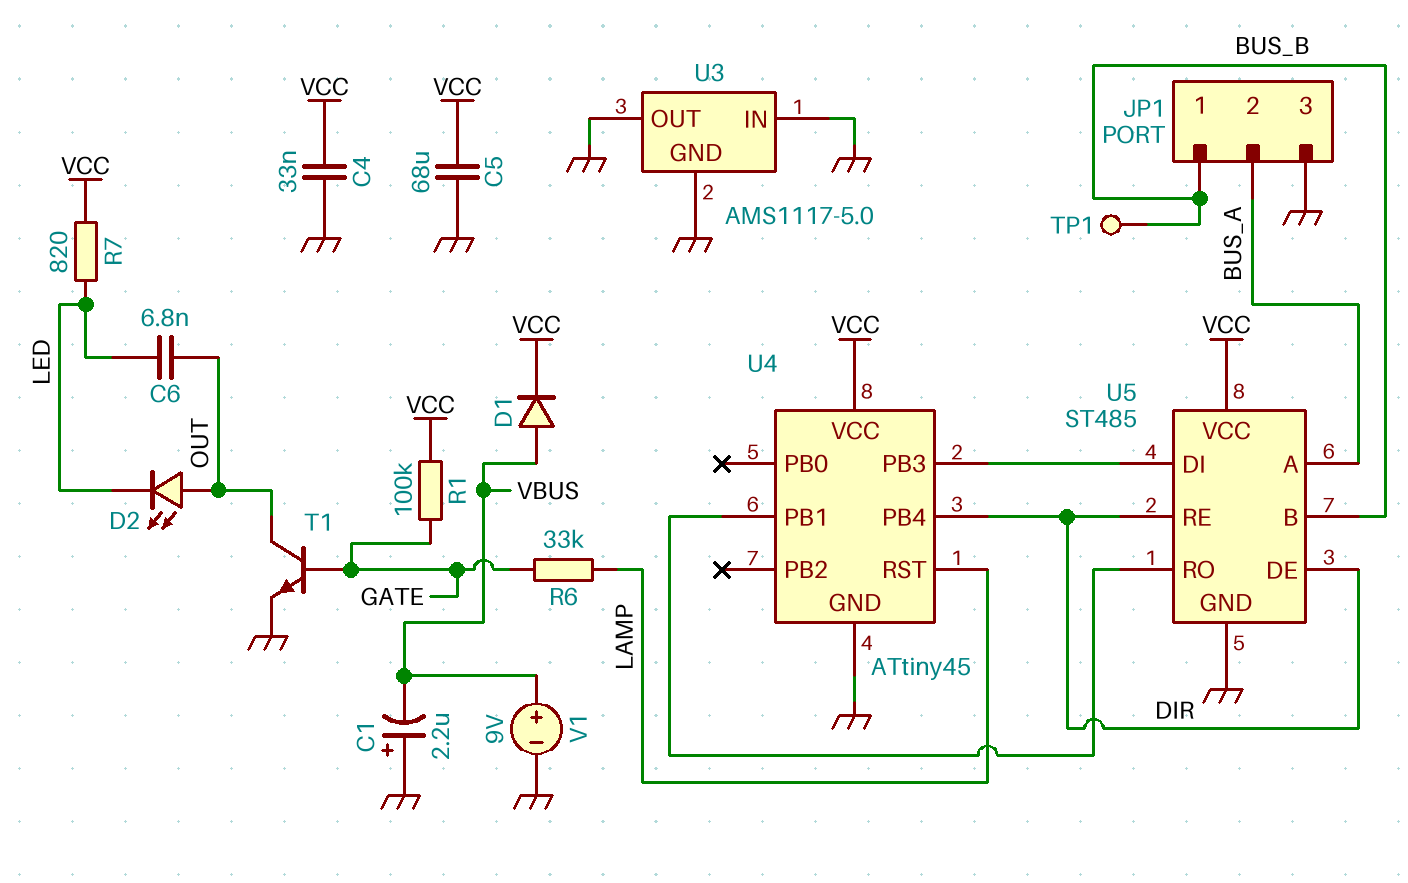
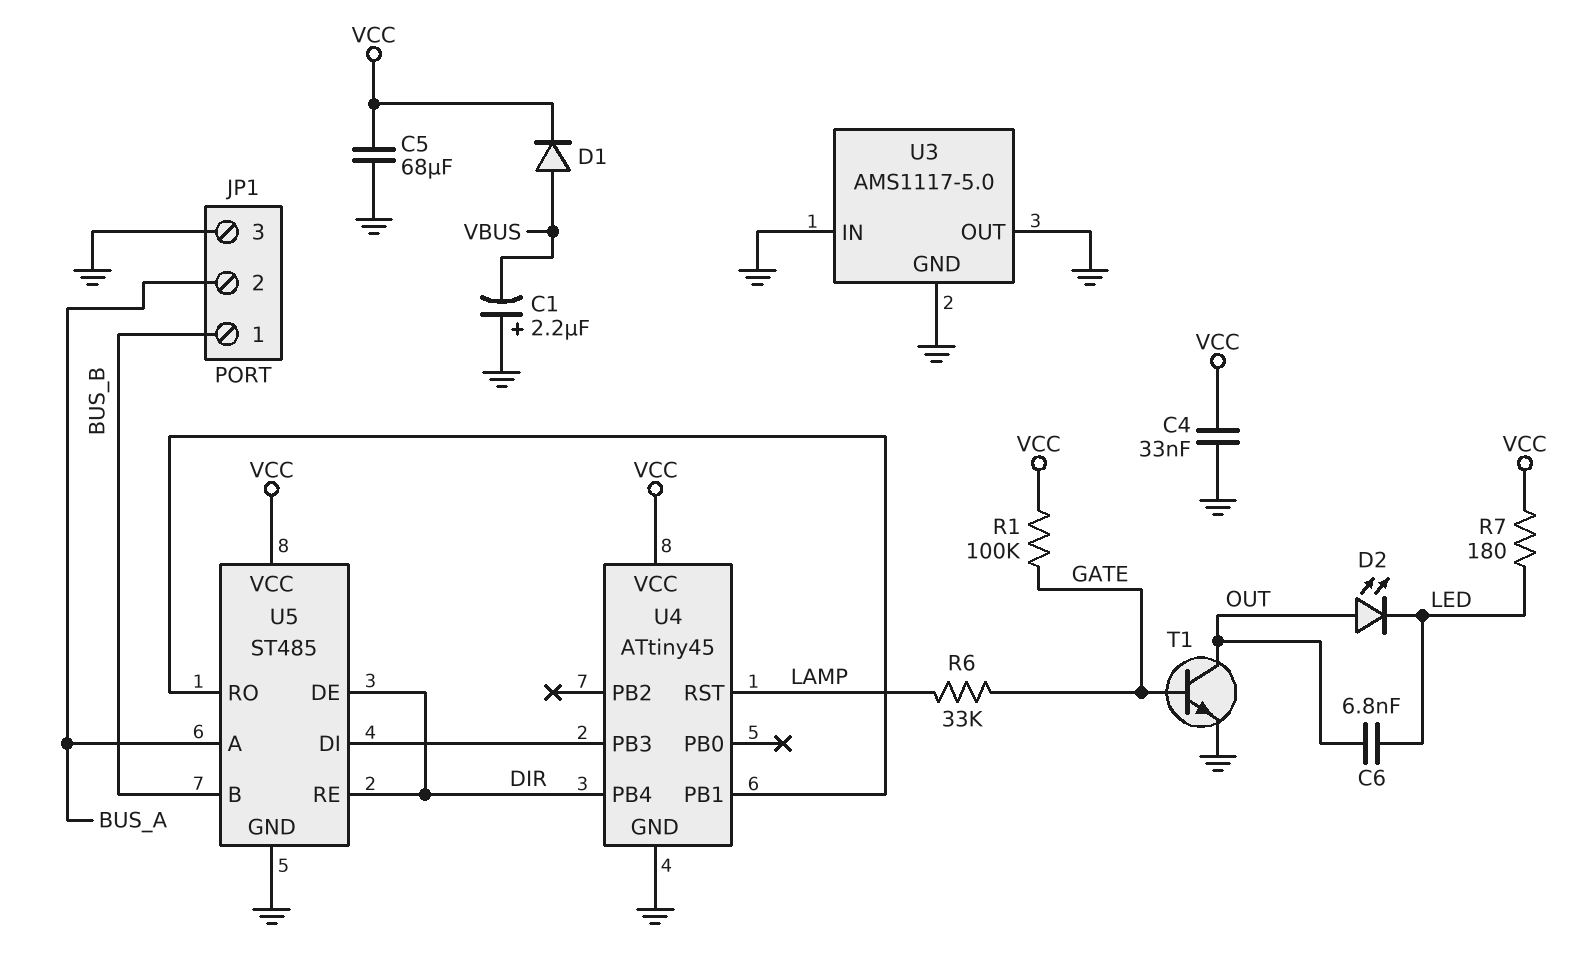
R7: 820 (LED, VCC) -> 180 (LED, VCC)
TP1: test point (BUS_B) -> none
V1: 9V (plus VBUS, minus GND) -> none

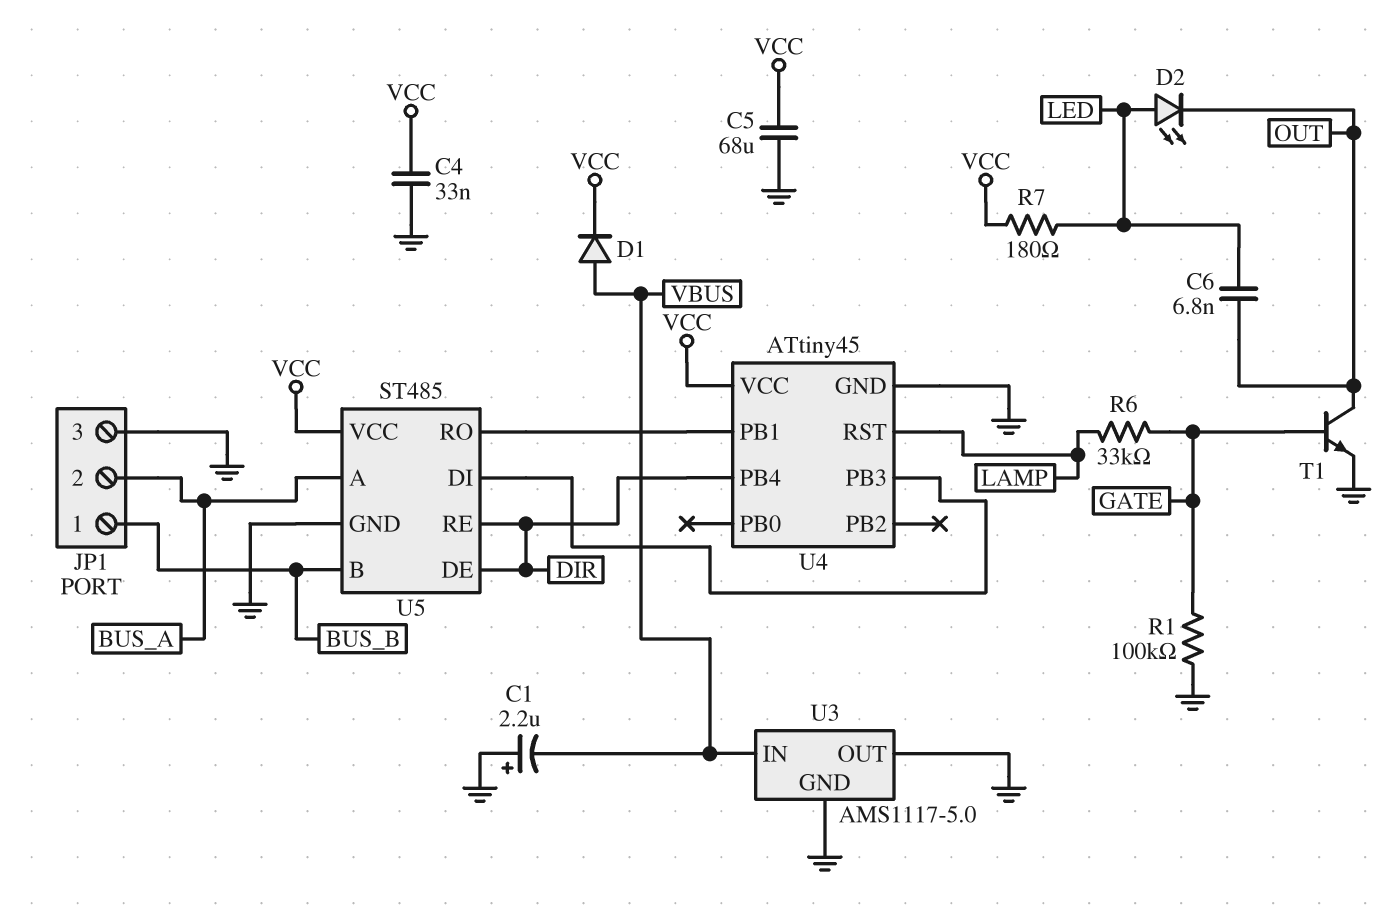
D2: LED (A OUT, K LED) -> LED (A LED, K OUT)
R1: 100k (GATE, VCC) -> 100k (GATE, GND)
U3 pin IN: GND -> VBUS

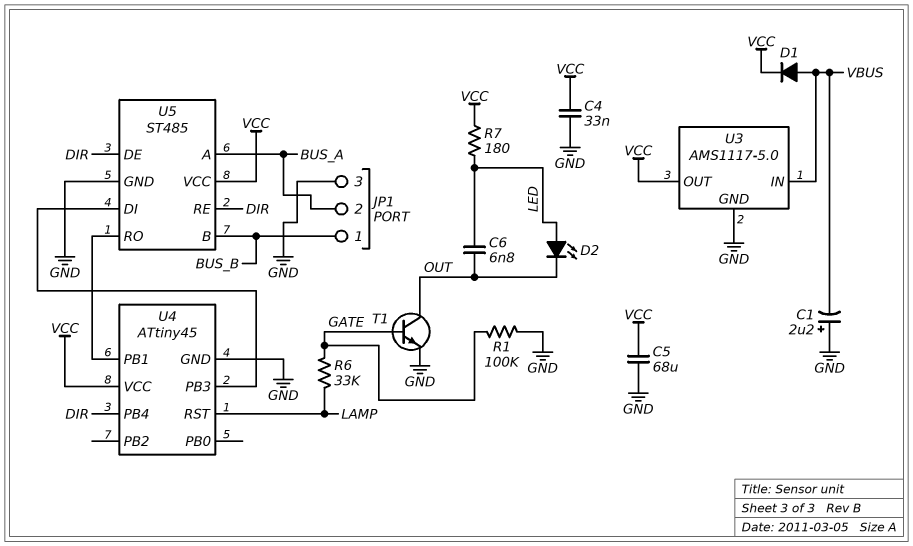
U3 pin OUT: GND -> VCC

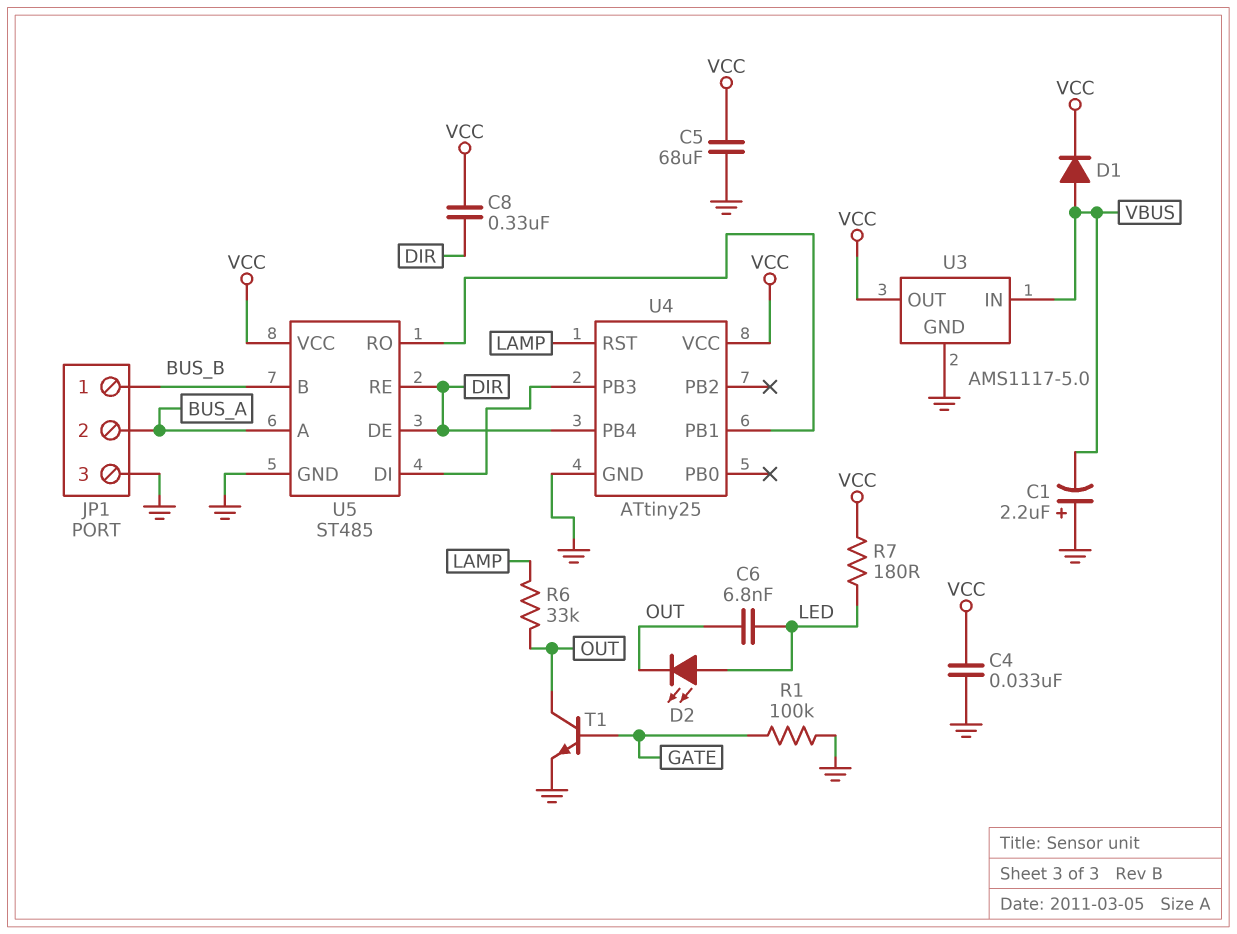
C8: none -> 330nF (DIR, VCC)
R6: 33k (GATE, LAMP) -> 33k (LAMP, OUT)
U4: ATtiny45 -> ATtiny25

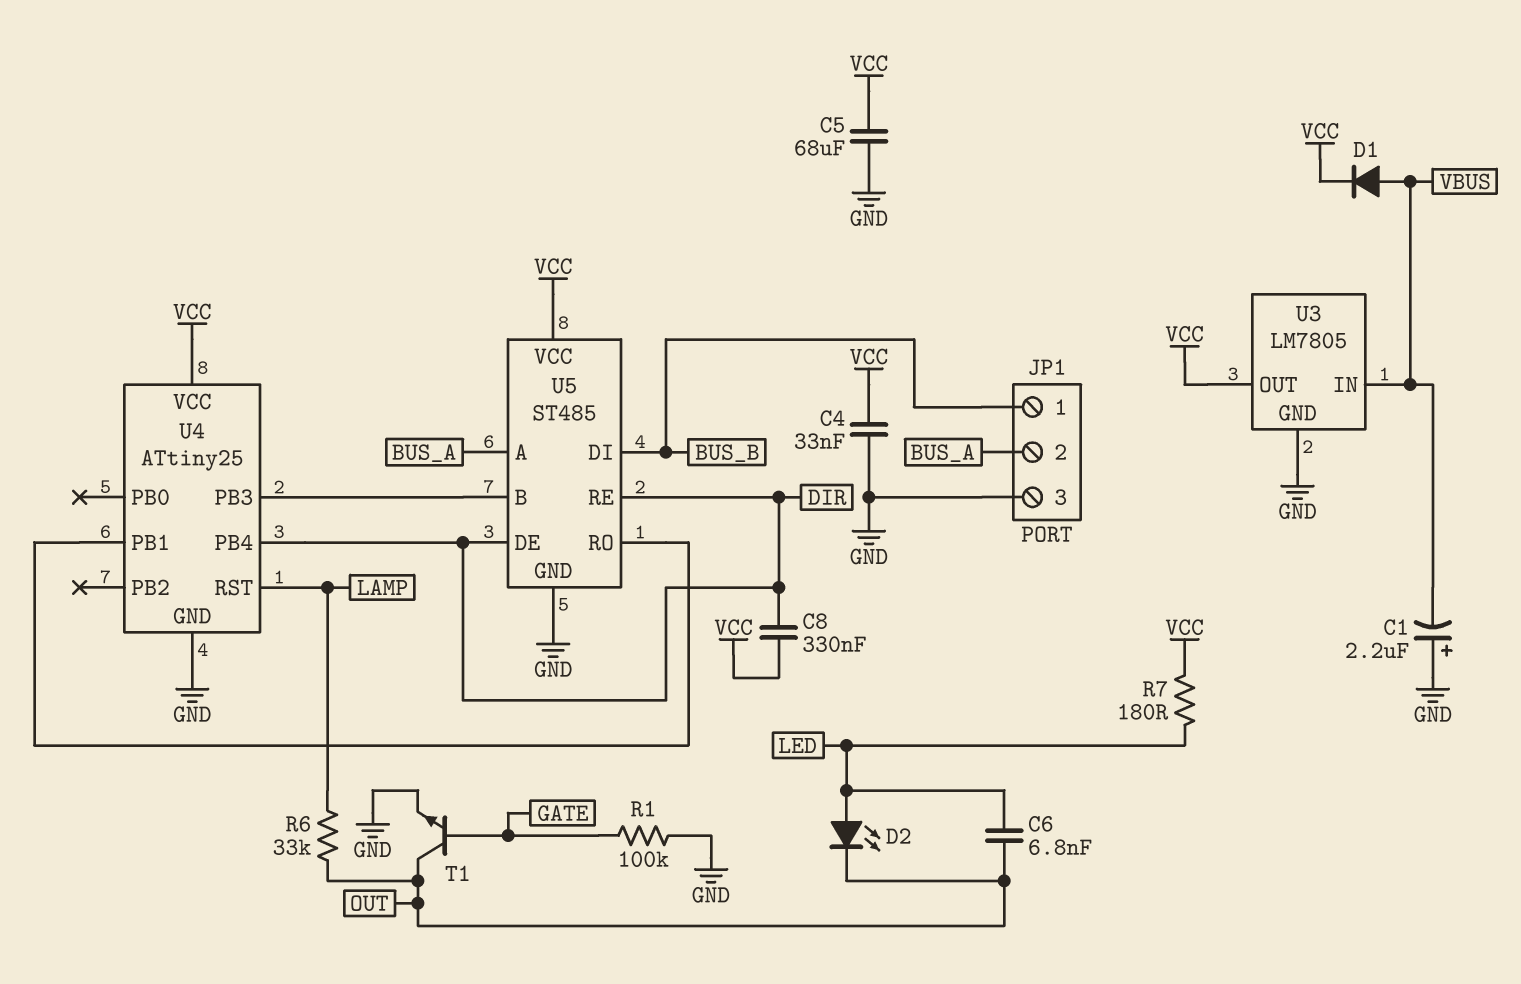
U3: AMS1117-5.0 -> LM7805
U5 pin B: BUS_B -> U4/PB3
U5 pin DI: U4/PB3 -> BUS_B

